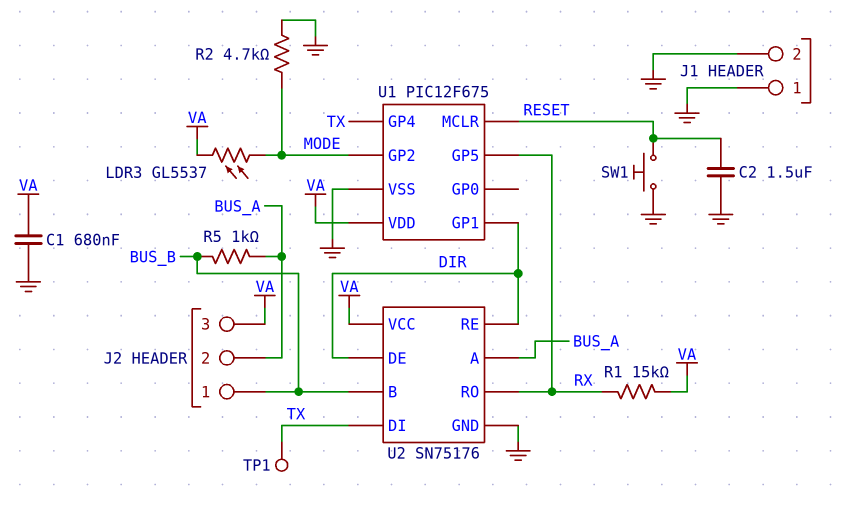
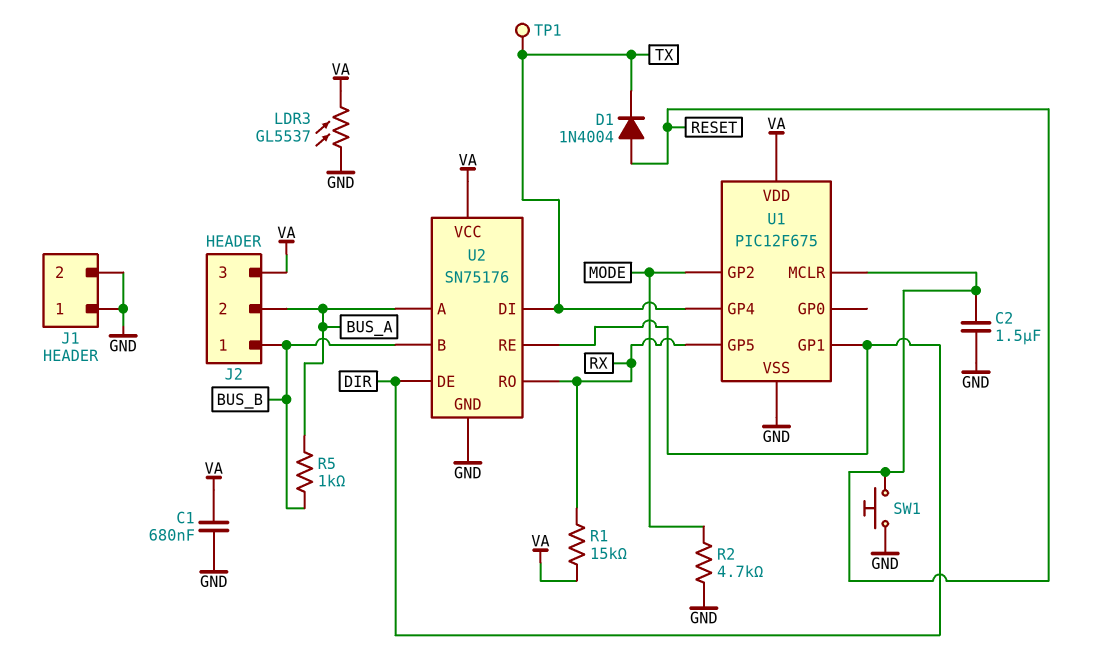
D1: none -> diode 1N4004 (A RESET, K TX)
LDR3: GL5537 (MODE, VA) -> GL5537 (GND, VA)

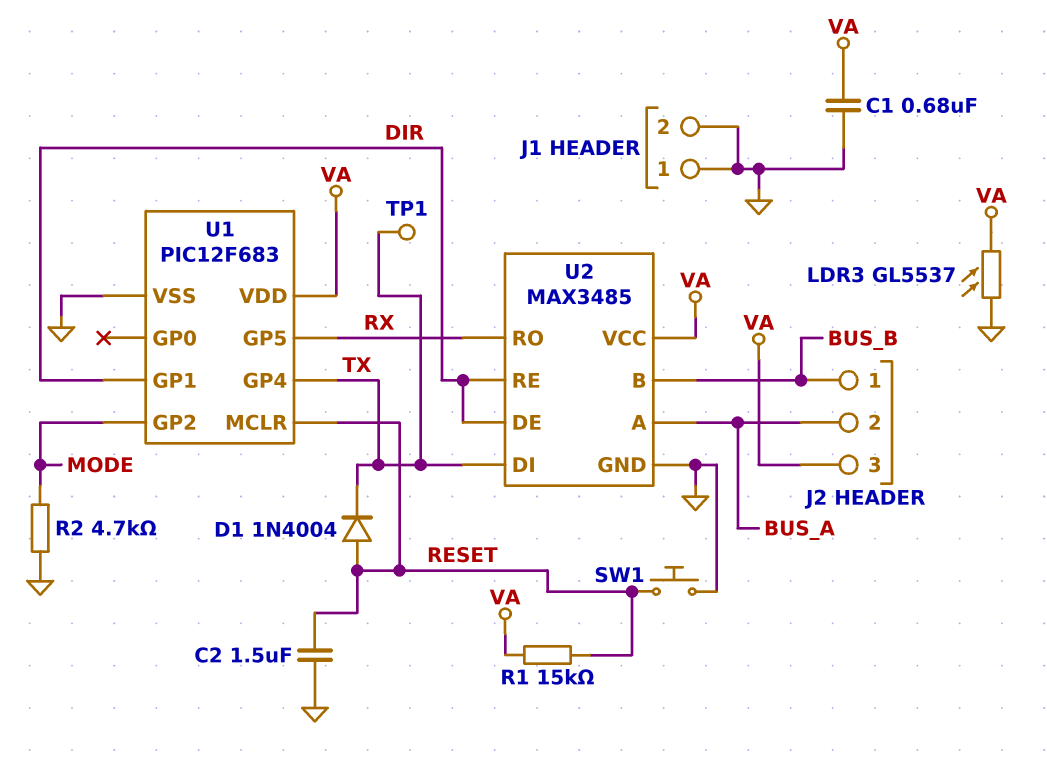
R1: 15k (RX, VA) -> 15k (RESET, VA)
R5: 1k (BUS_A, BUS_B) -> none
U1: PIC12F675 -> PIC12F683
U2: SN75176 -> MAX3485

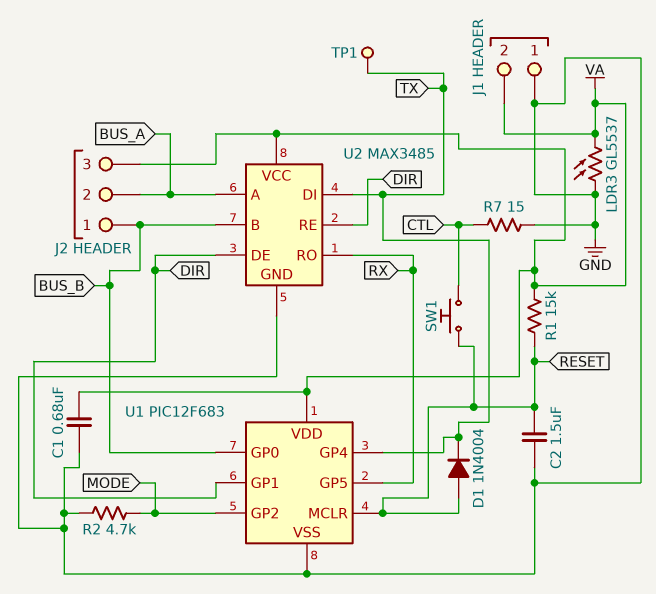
J1 pin 2: GND -> VA
R7: none -> 15 (CTL, GND)
SW1: button (GND, RESET) -> button (CTL, RESET)
U1 pin GP0: none -> BUS_B

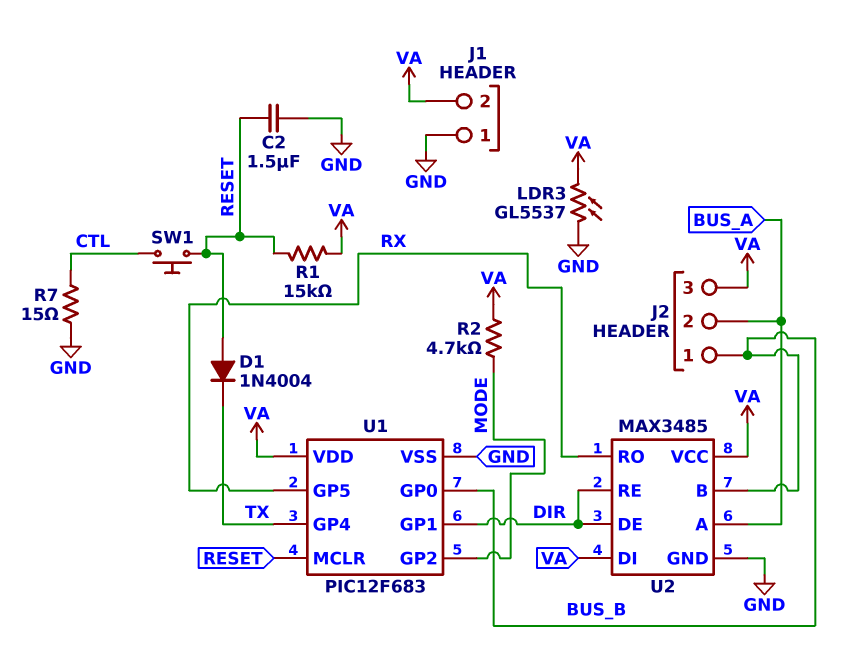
C1: 680nF (GND, VA) -> none
R2: 4.7k (GND, MODE) -> 4.7k (MODE, VA)
TP1: test point (TX) -> none
U2 pin DI: TX -> VA

